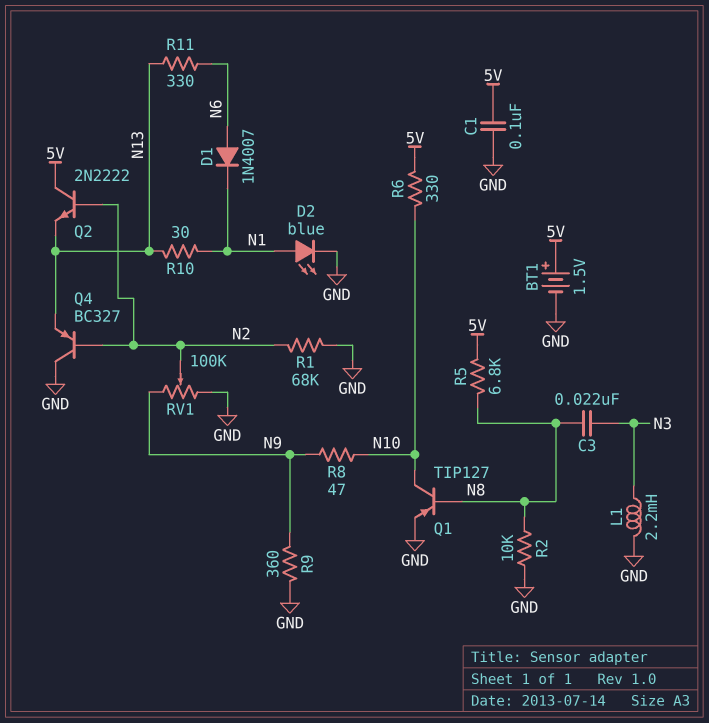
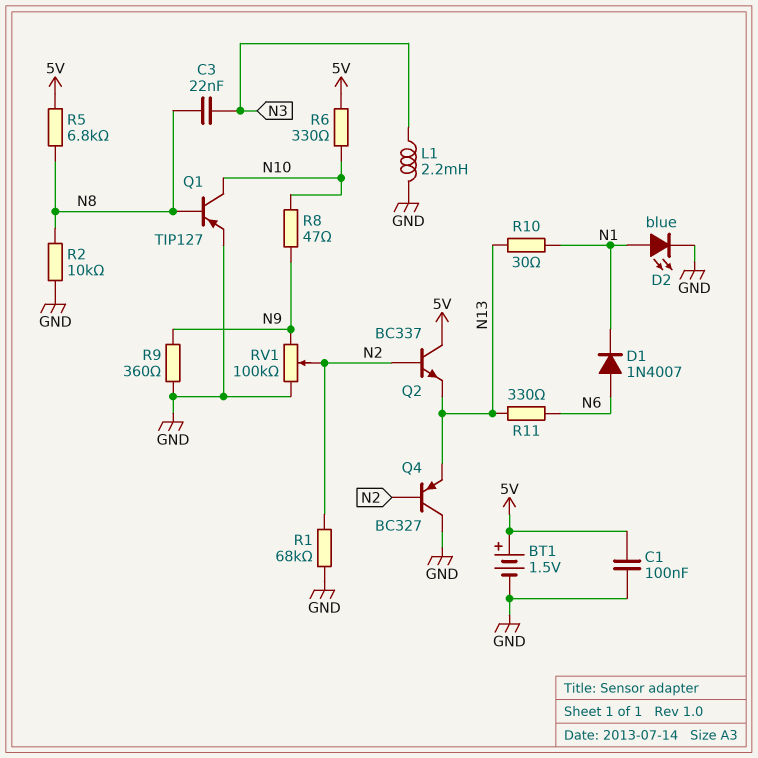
Q2: NPN 2N2222 (B N2, C 5V, E N13) -> NPN BC337 (B N2, C 5V, E N13)

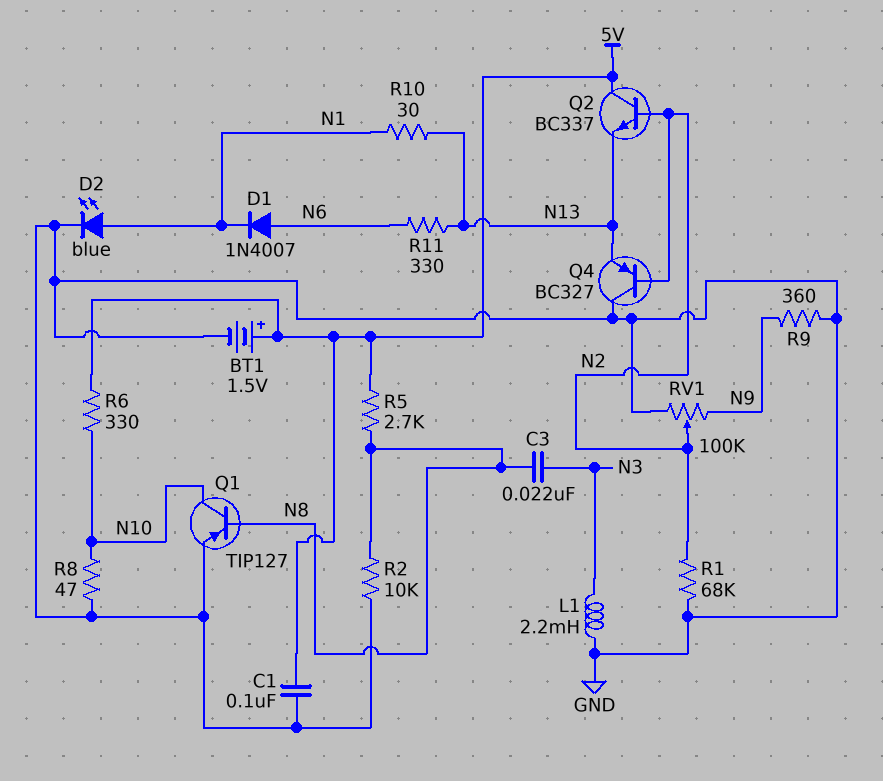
R5: 6.8k (5V, N8) -> 2.7k (5V, N8)
R8: 47 (N9, N10) -> 47 (GND, N10)

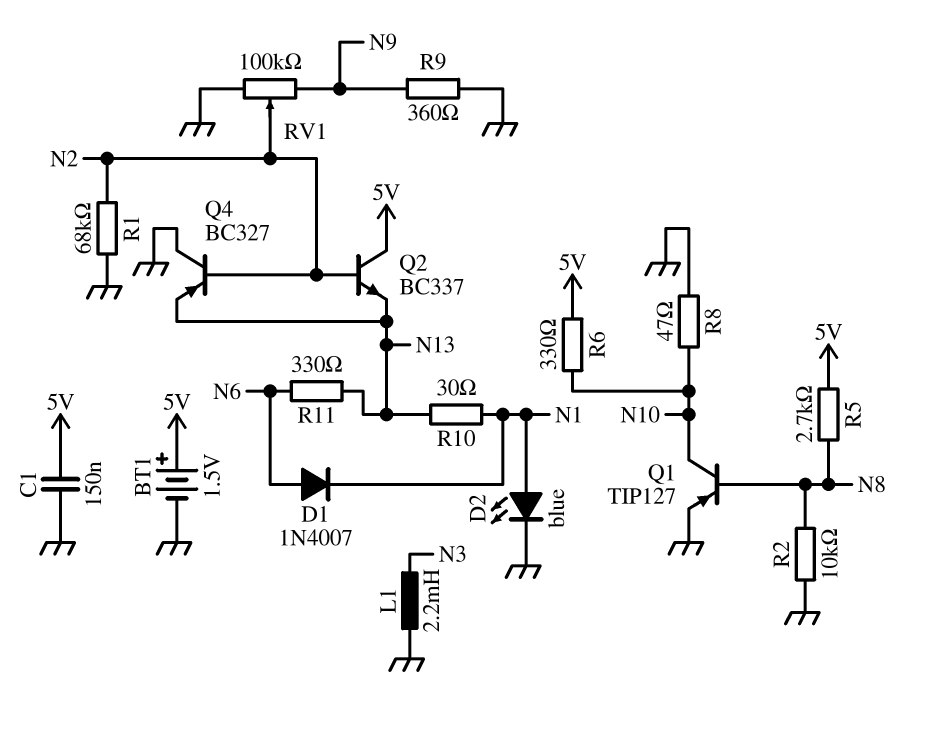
C1: 100nF (5V, GND) -> 150nF (5V, GND)
C3: 22nF (N3, N8) -> none

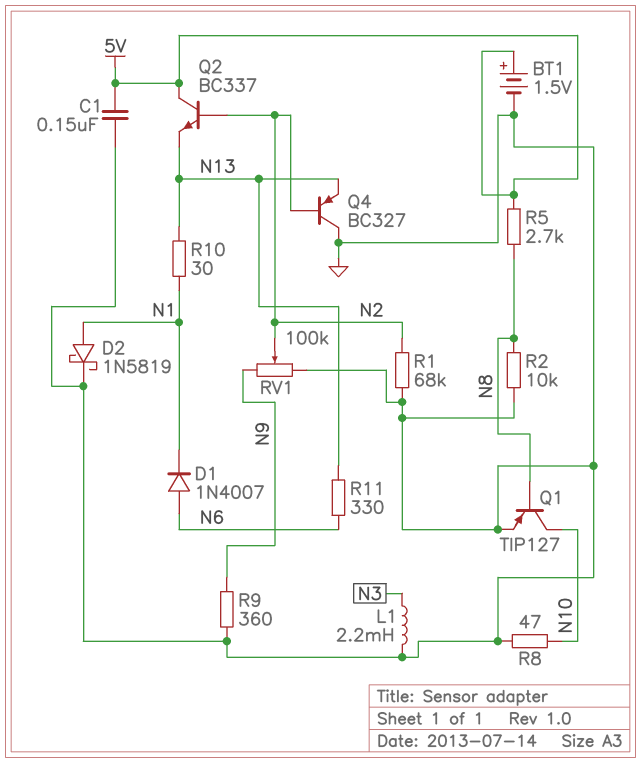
D2: LED blue (A N1, K GND) -> schottky 1N5819 (A N1, K GND)
R6: 330 (5V, N10) -> none

